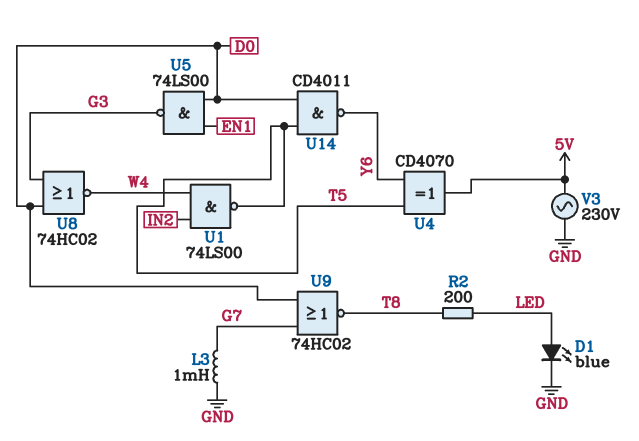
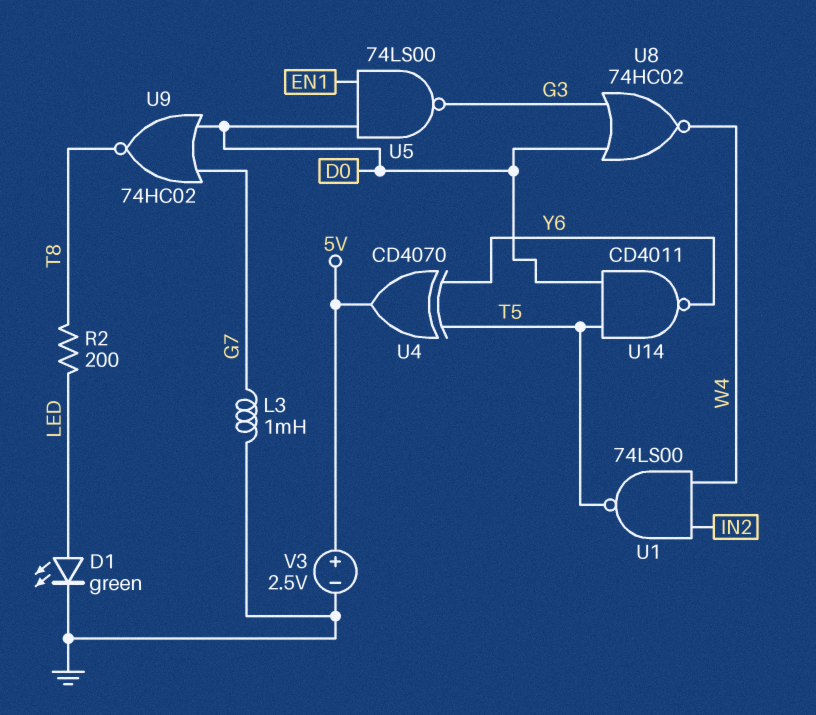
D1: LED blue (A LED, K GND) -> LED green (A LED, K GND)
V3: AC 230V (5V, GND) -> 2.5V (plus 5V, minus GND)

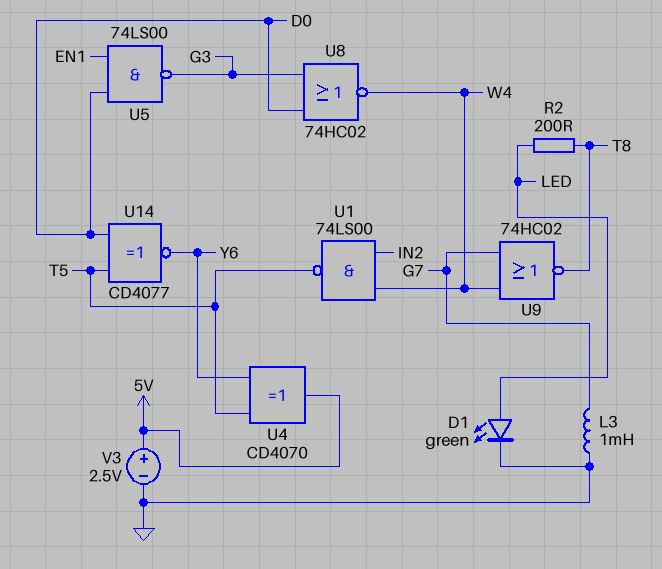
U9: NOR 74HC02 (in D0, in G7, out T8) -> NOR 74HC02 (in G7, in W4, out T8)
U14: NAND CD4011 (in D0, in T5, out Y6) -> XNOR CD4077 (in D0, in T5, out Y6)

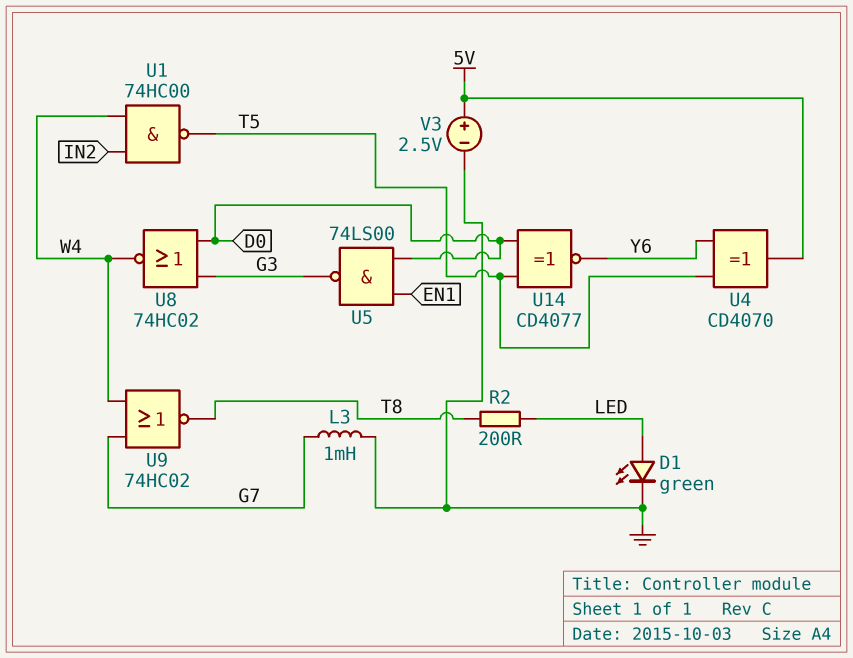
U1: NAND 74LS00 (in IN2, in W4, out T5) -> NAND 74HC00 (in IN2, in W4, out T5)

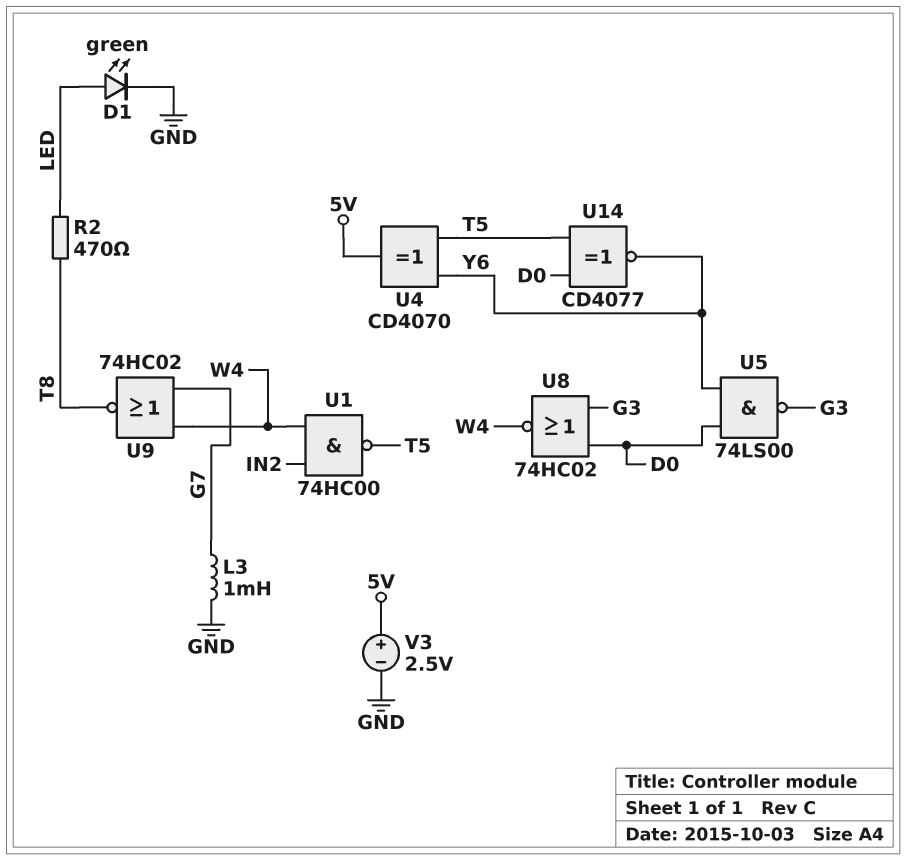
R2: 200 (LED, T8) -> 470 (LED, T8)
U5: NAND 74LS00 (in D0, in EN1, out G3) -> NAND 74LS00 (in D0, in Y6, out G3)

